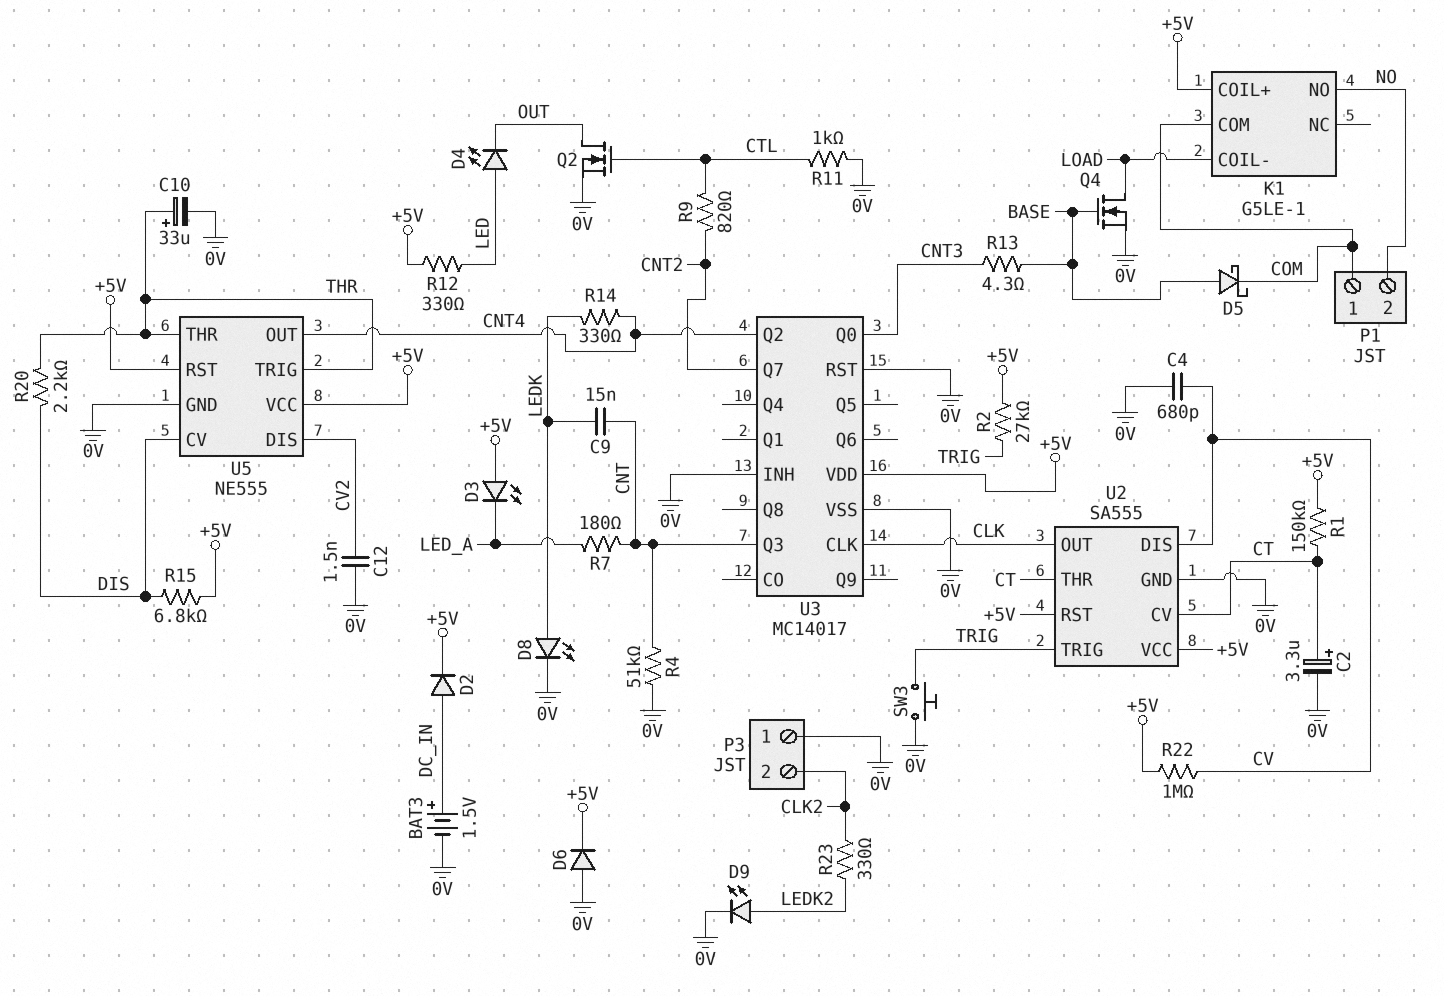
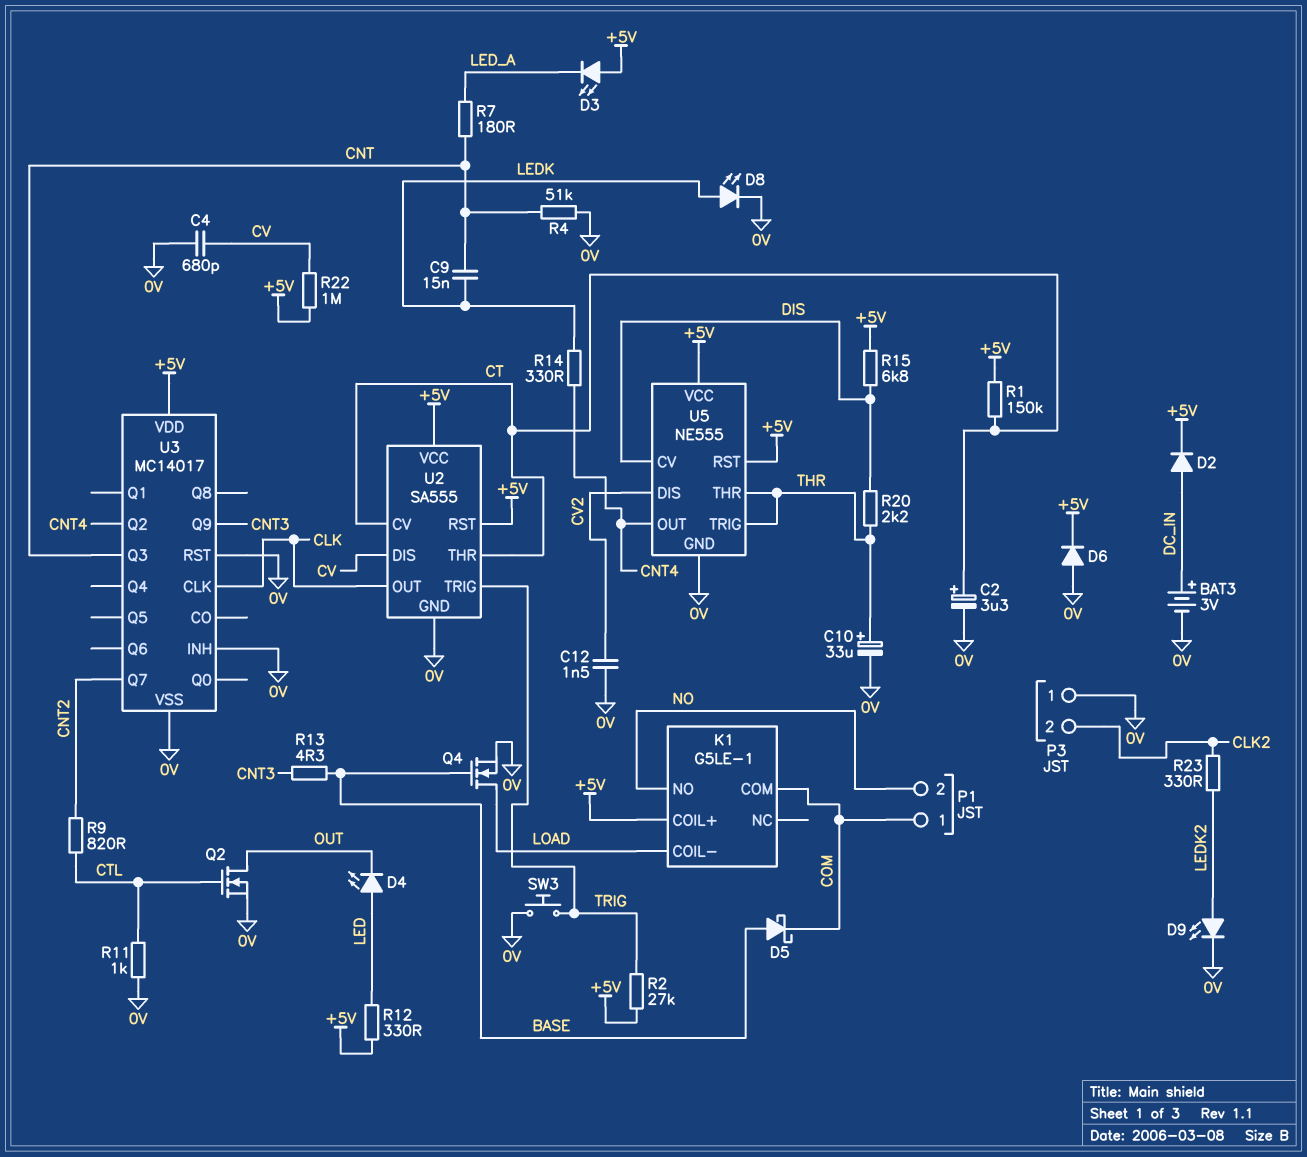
BAT3: 1.5V (plus DC_IN, minus 0V) -> 3V (plus DC_IN, minus 0V)
U3 pin Q0: CNT3 -> none
U3 pin Q9: none -> CNT3

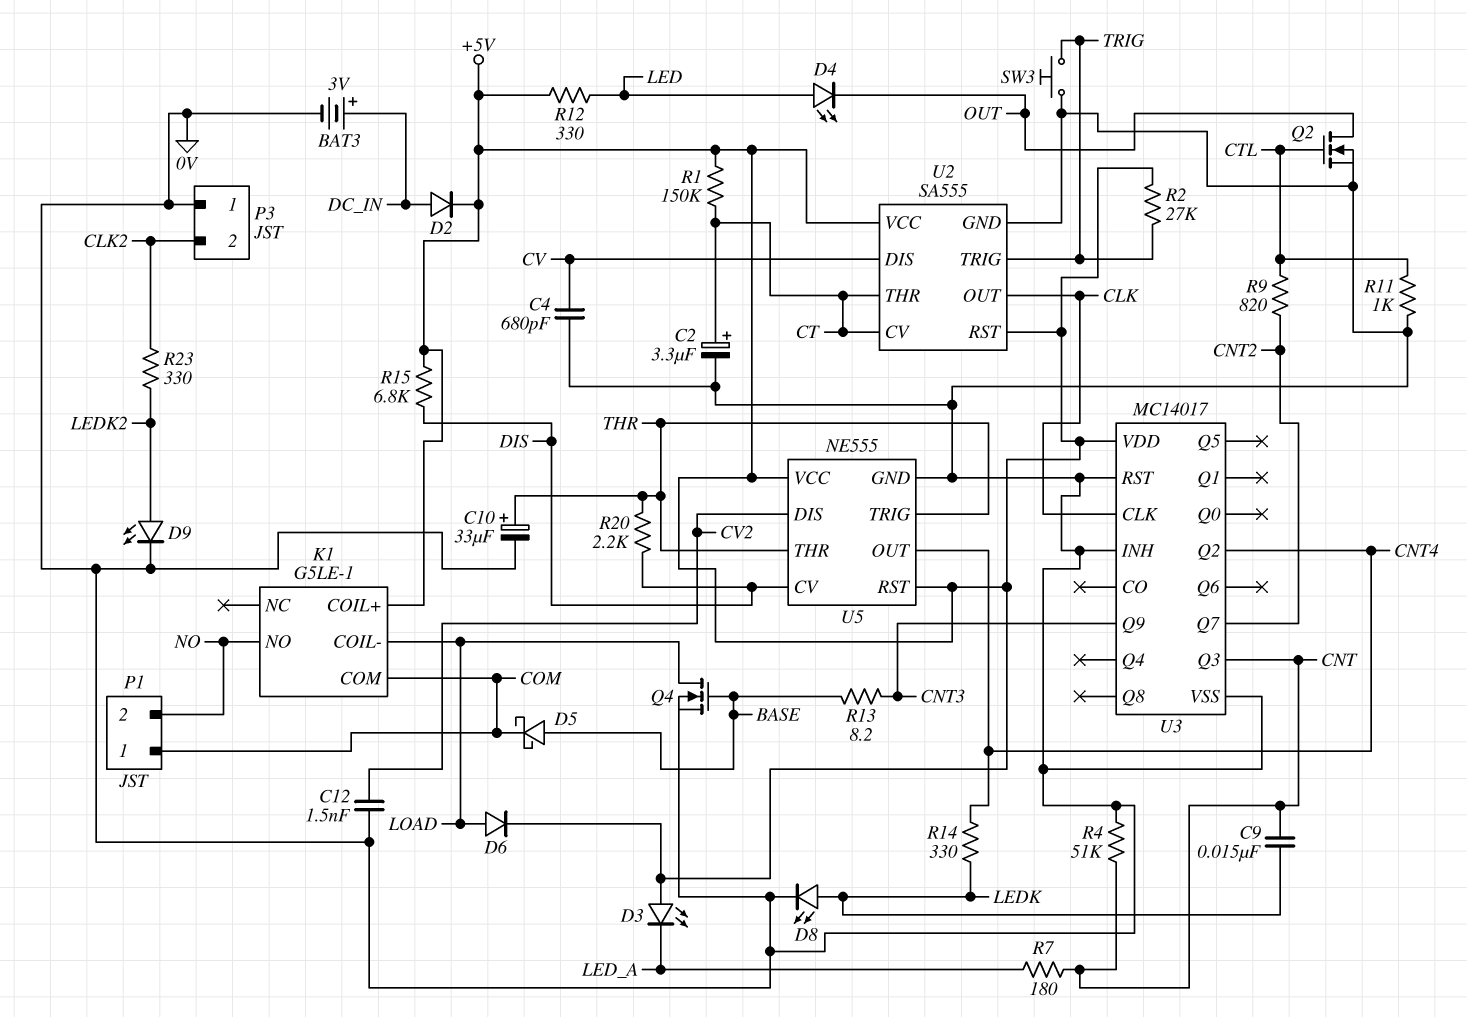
D6: diode (A 0V, K +5V) -> diode (A LOAD, K +5V)
R13: 4.3 (BASE, CNT3) -> 8.2 (BASE, CNT3)
R22: 1M (+5V, CV) -> none

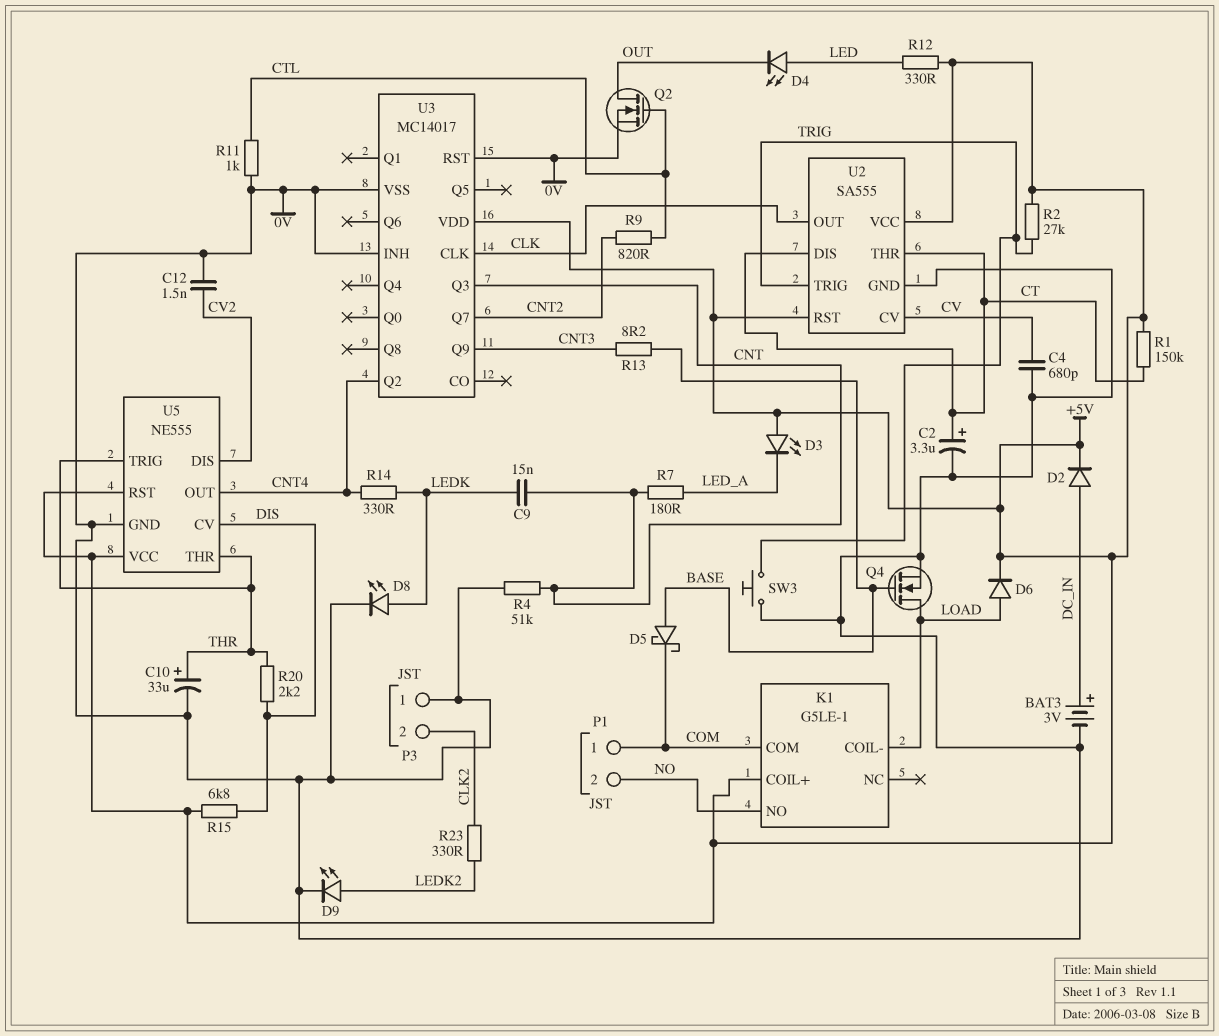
U2 pin CV: CT -> CV
U2 pin DIS: CV -> CT

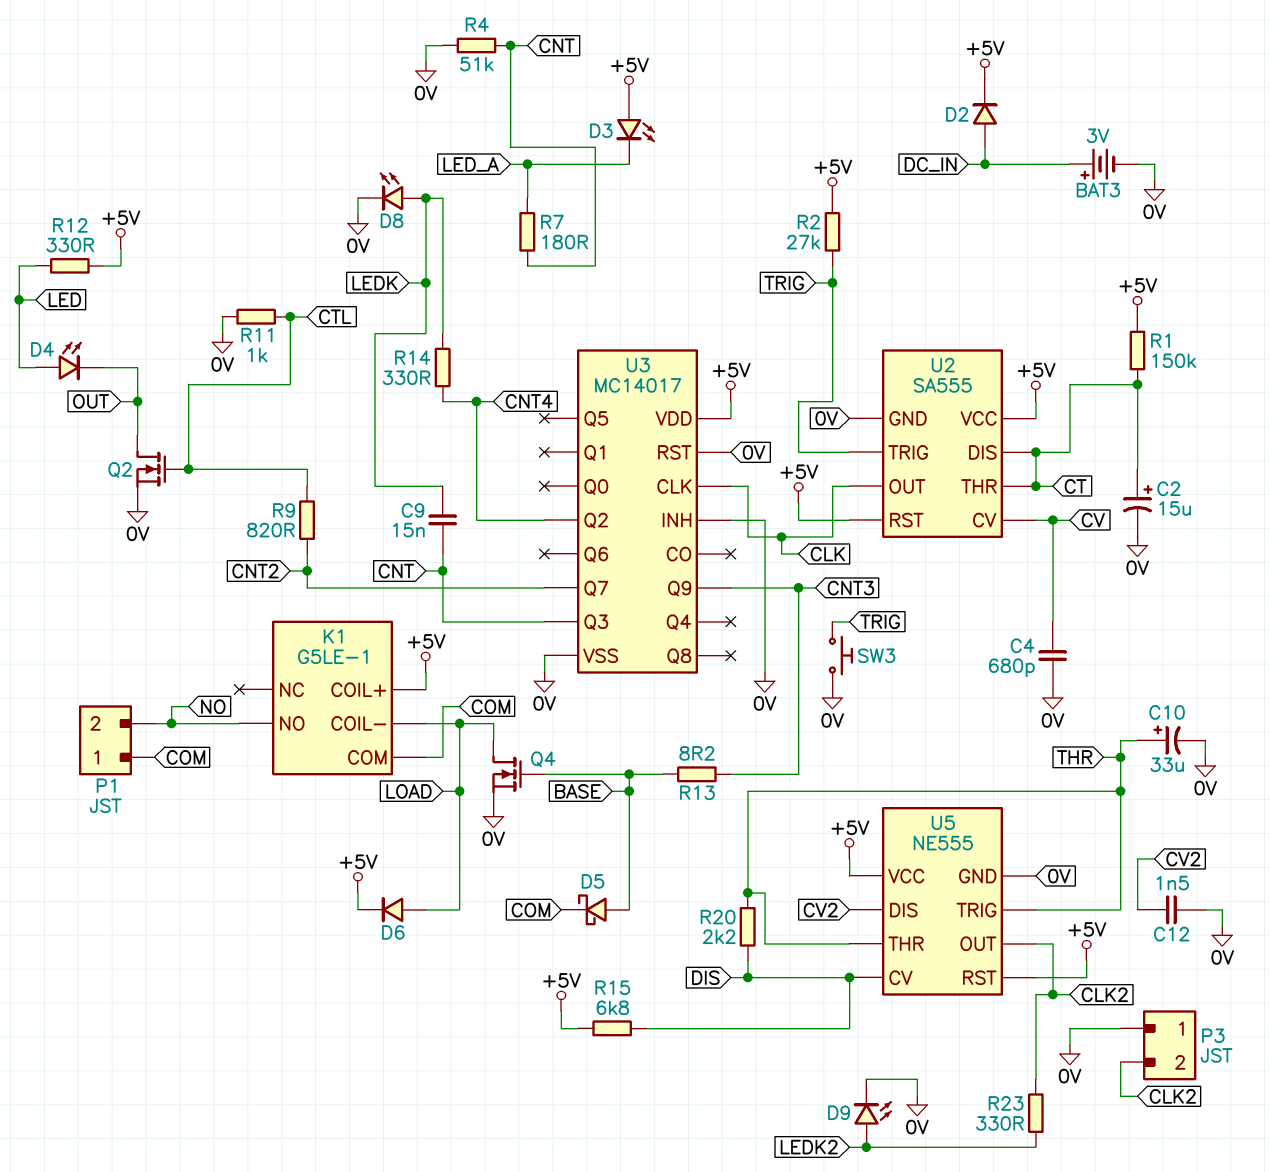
C2: 3.3uF (plus CT, minus 0V) -> 15uF (plus CT, minus 0V)
U5 pin OUT: CNT4 -> CLK2

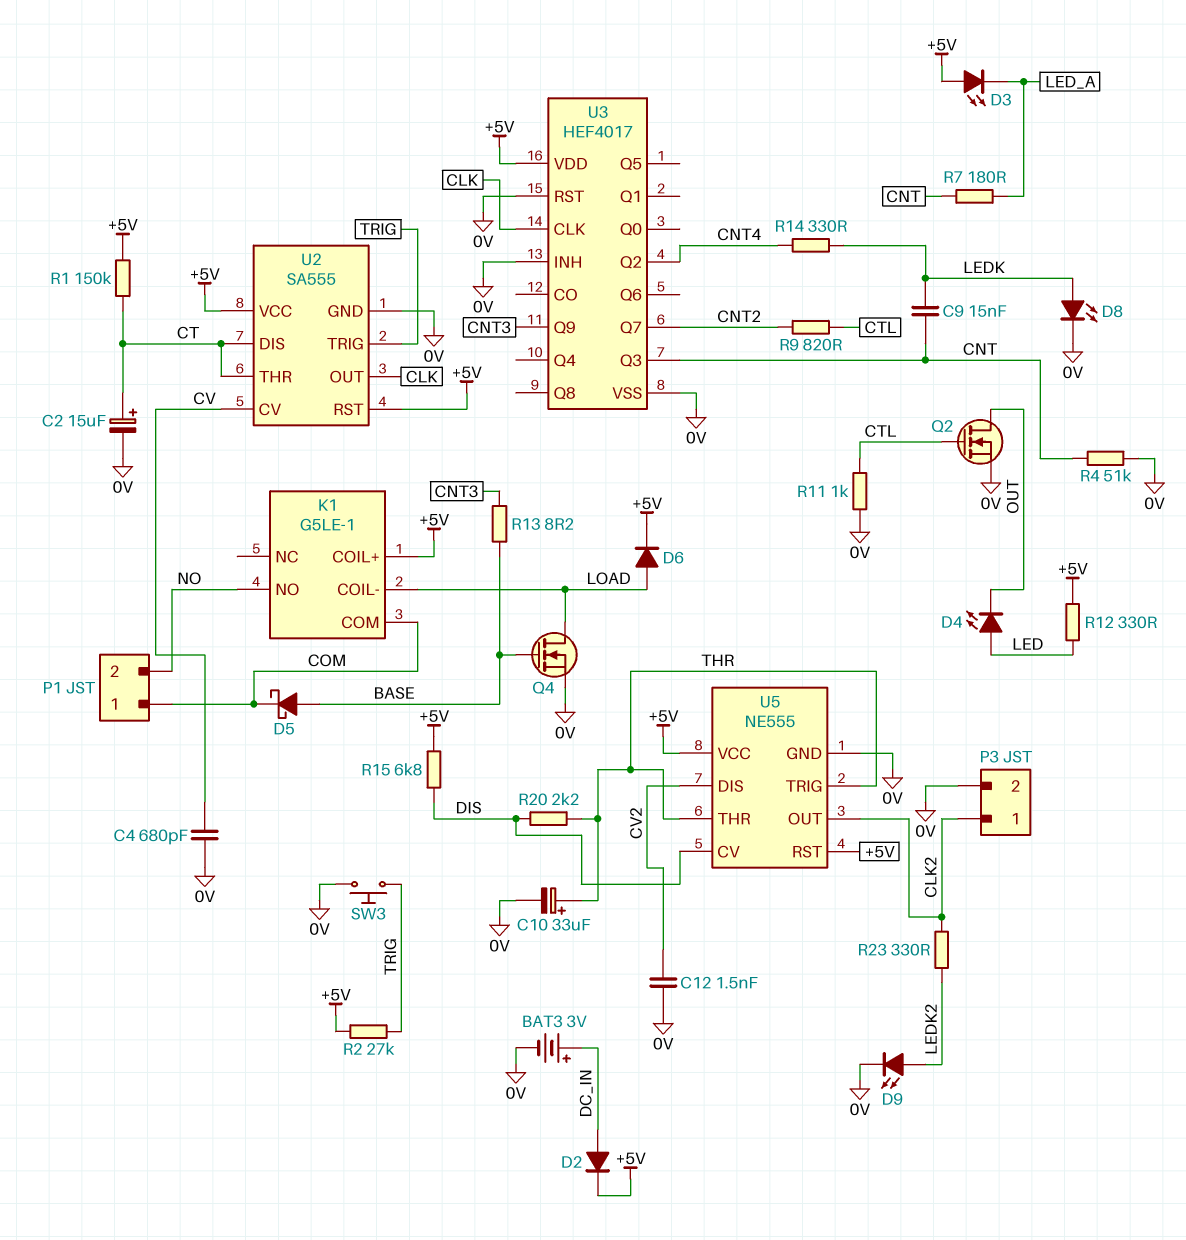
P3 pin 1: 0V -> CLK2
P3 pin 2: CLK2 -> 0V
U3: MC14017 -> HEF4017

